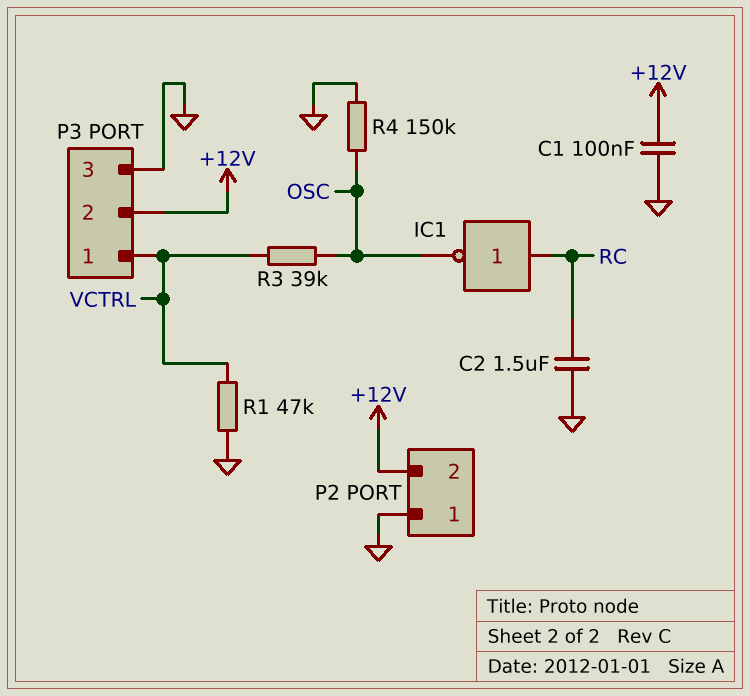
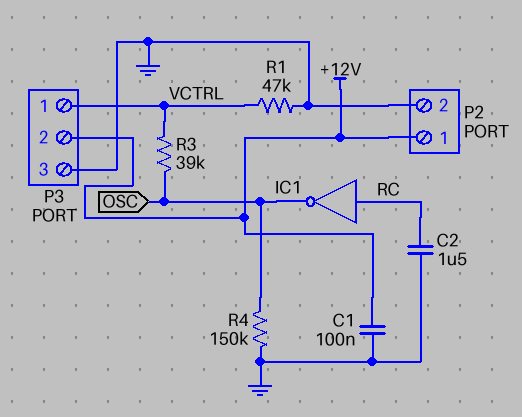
P2 pin 1: GND -> +12V
P2 pin 2: +12V -> GND

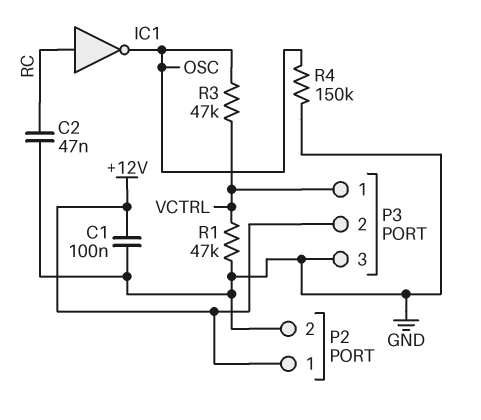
C2: 1.5uF (GND, RC) -> 47nF (GND, RC)
R3: 39k (OSC, VCTRL) -> 47k (OSC, VCTRL)

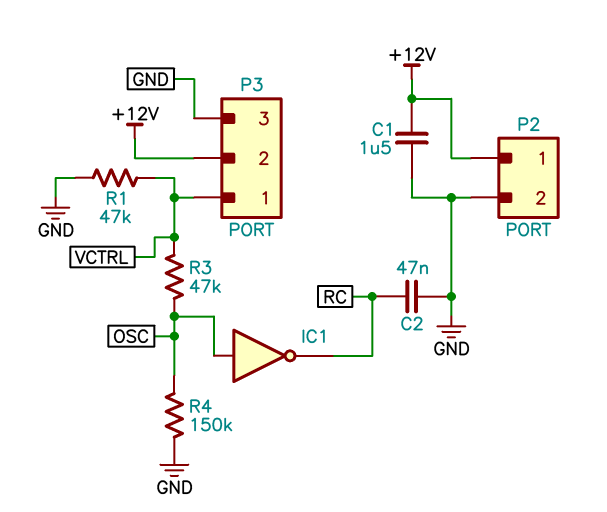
C1: 100nF (+12V, GND) -> 1.5uF (+12V, GND)
IC1: NOT (in RC, out OSC) -> NOT (in OSC, out RC)

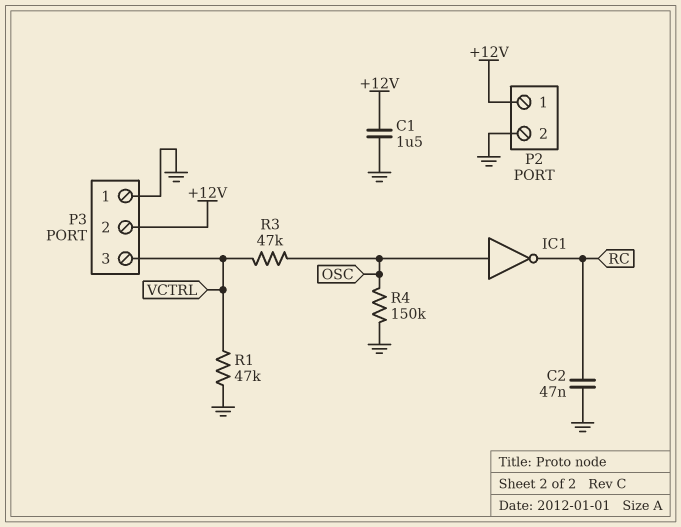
P3 pin 1: VCTRL -> GND
P3 pin 3: GND -> VCTRL

